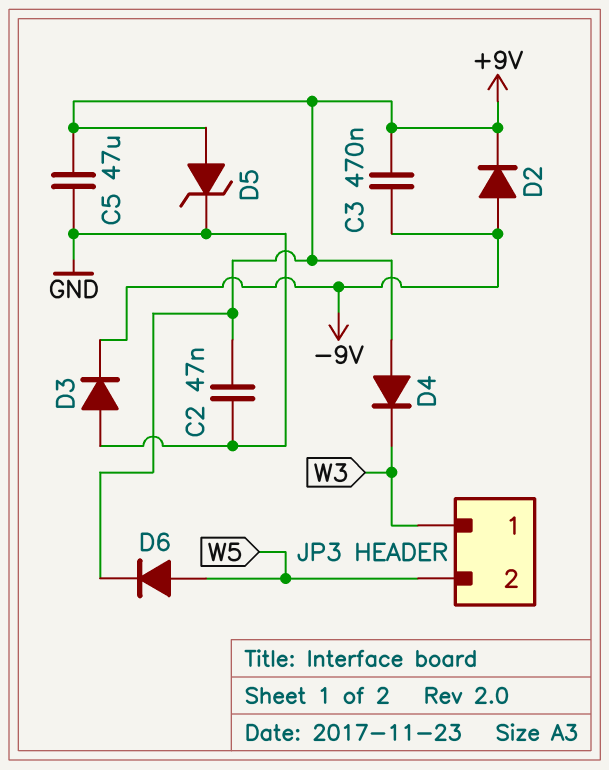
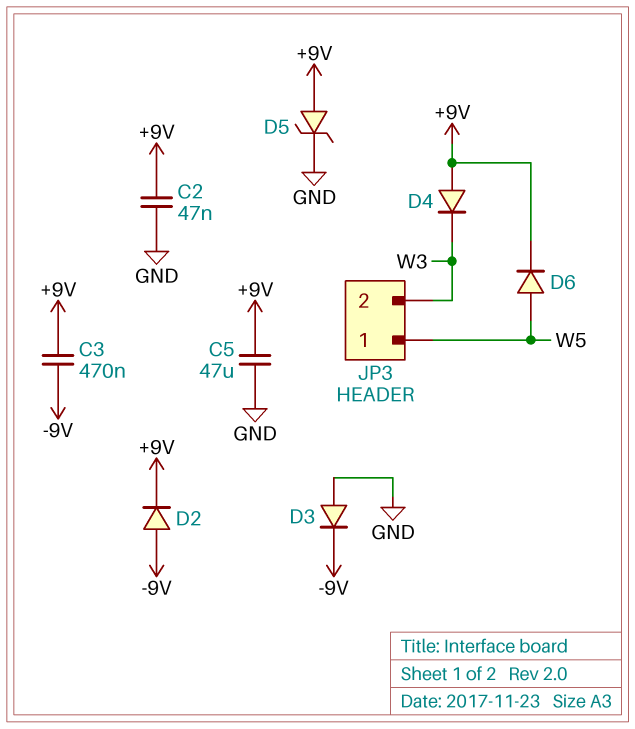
JP3 pin 1: W3 -> W5
JP3 pin 2: W5 -> W3

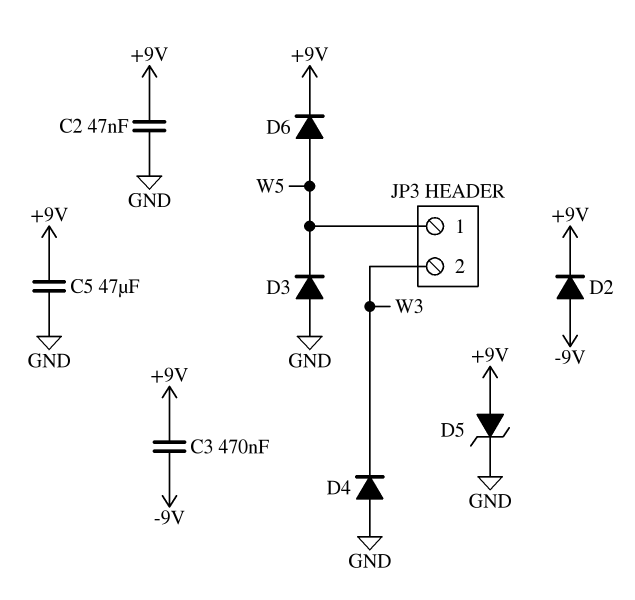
D3: diode (A GND, K -9V) -> diode (A GND, K W5)
D4: diode (A +9V, K W3) -> diode (A GND, K W3)

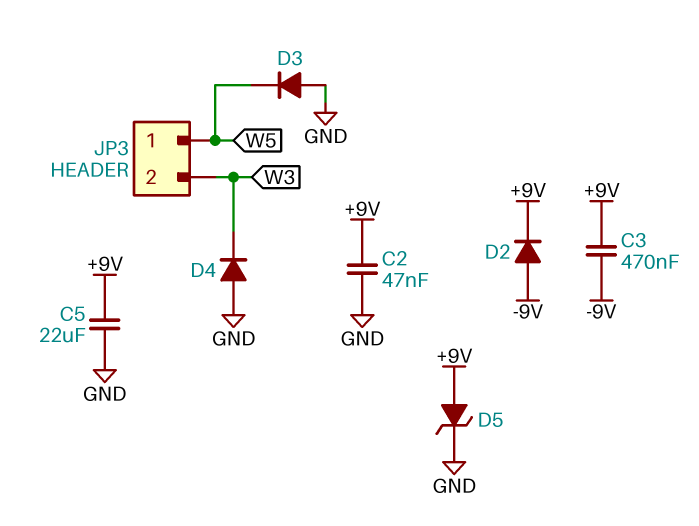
C5: 47uF (+9V, GND) -> 22uF (+9V, GND)
D6: diode (A W5, K +9V) -> none

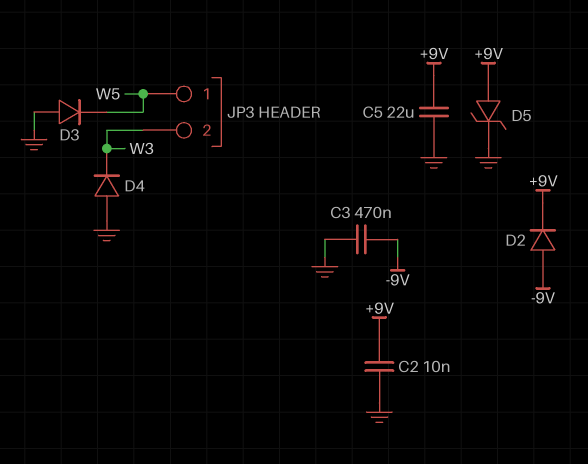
C2: 47nF (+9V, GND) -> 10nF (+9V, GND)
C3: 470nF (+9V, -9V) -> 470nF (-9V, GND)

